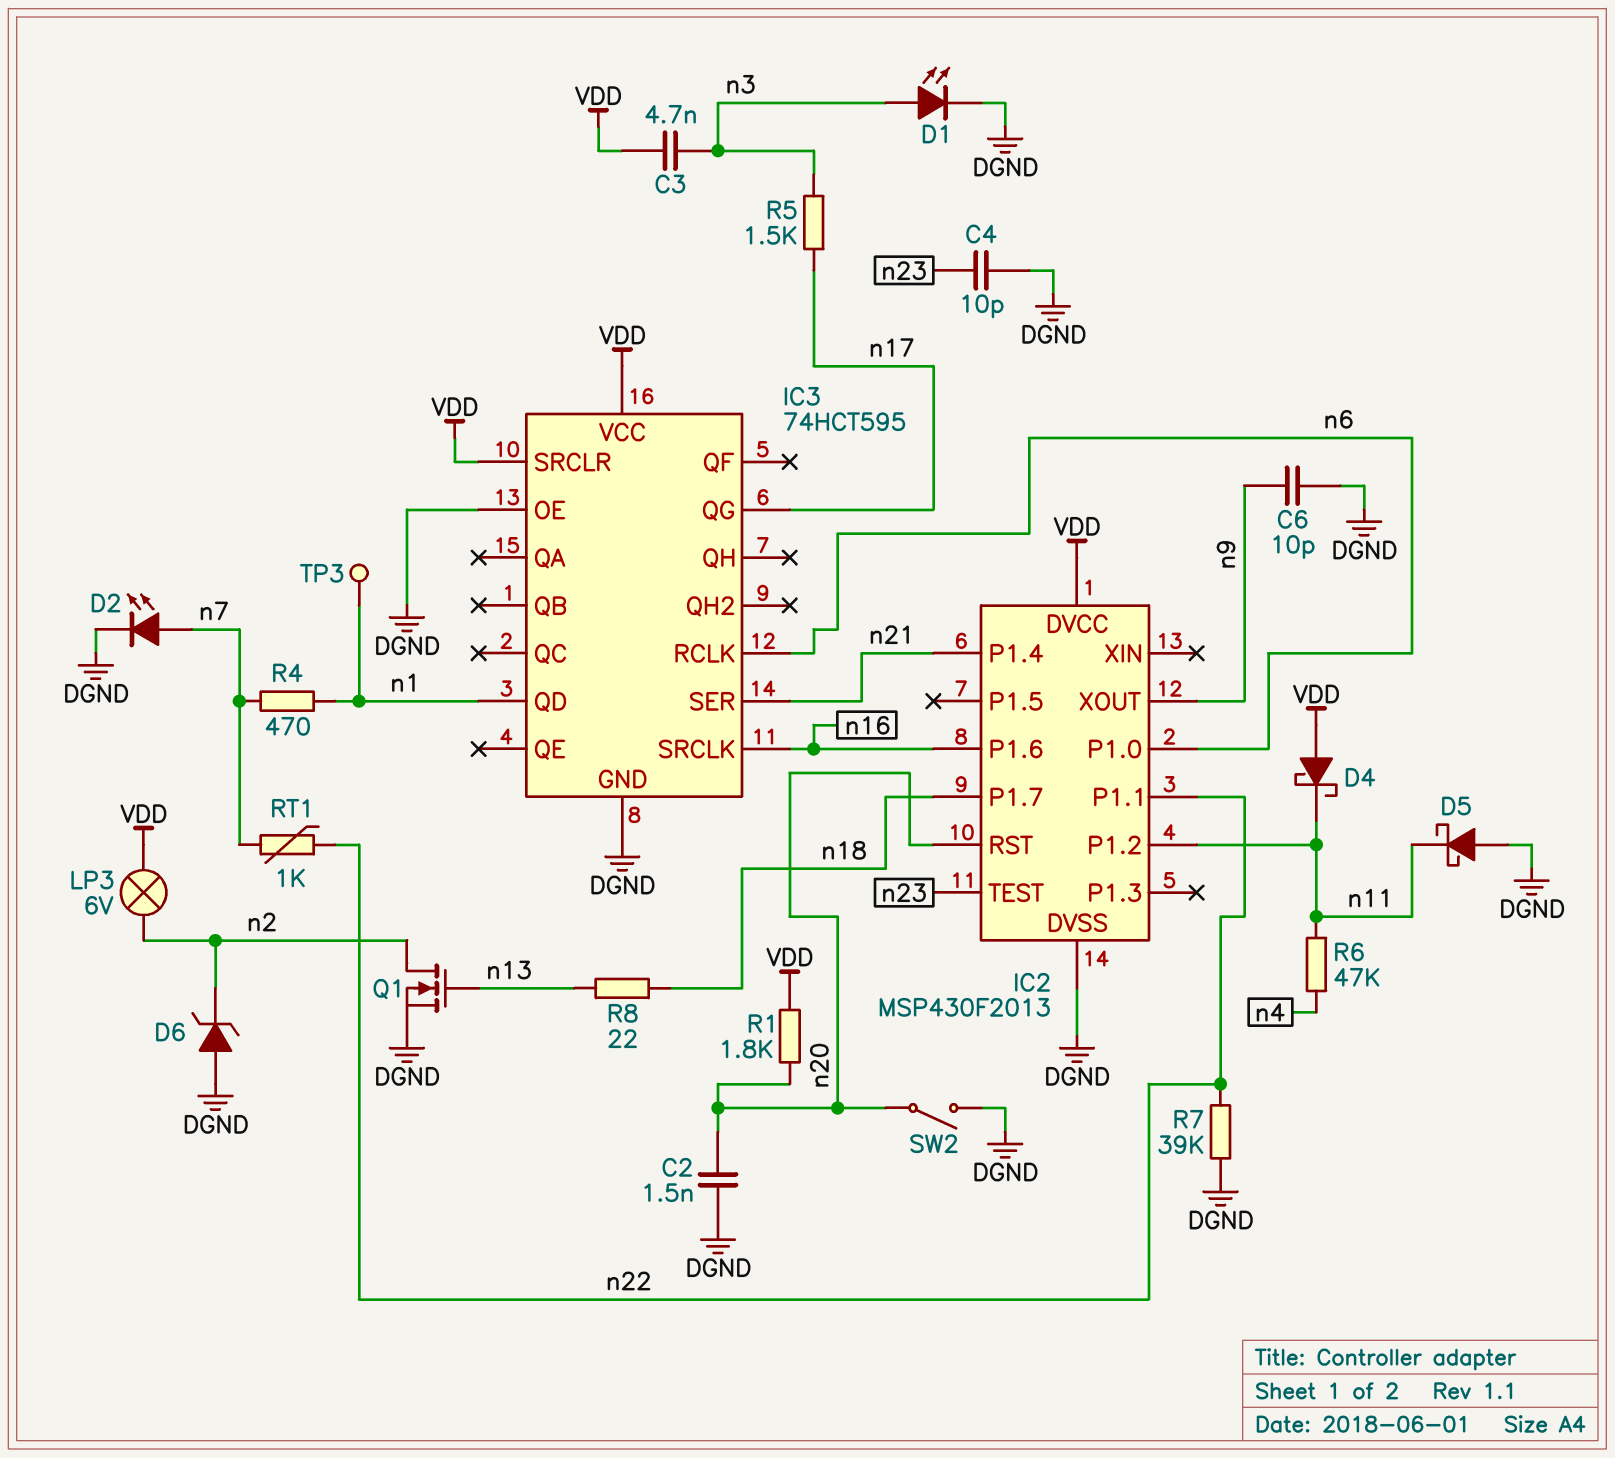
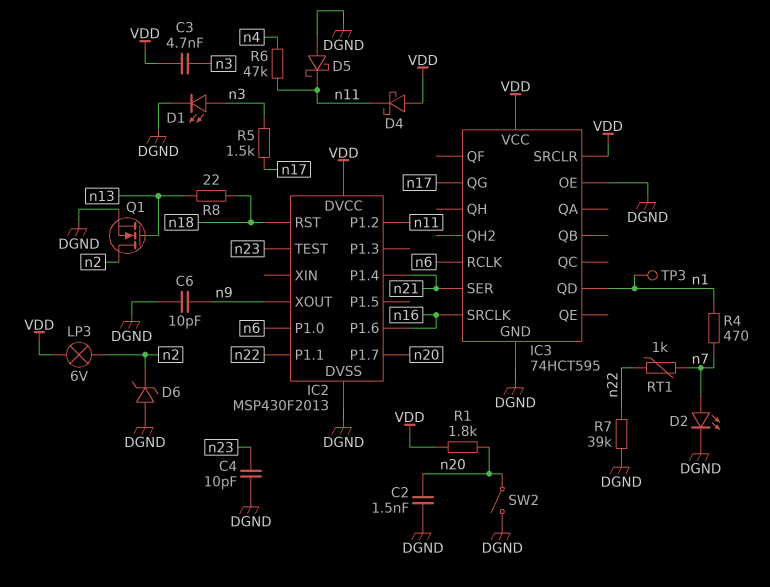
IC2 pin P1.7: n18 -> n20
IC2 pin RST: n20 -> n18

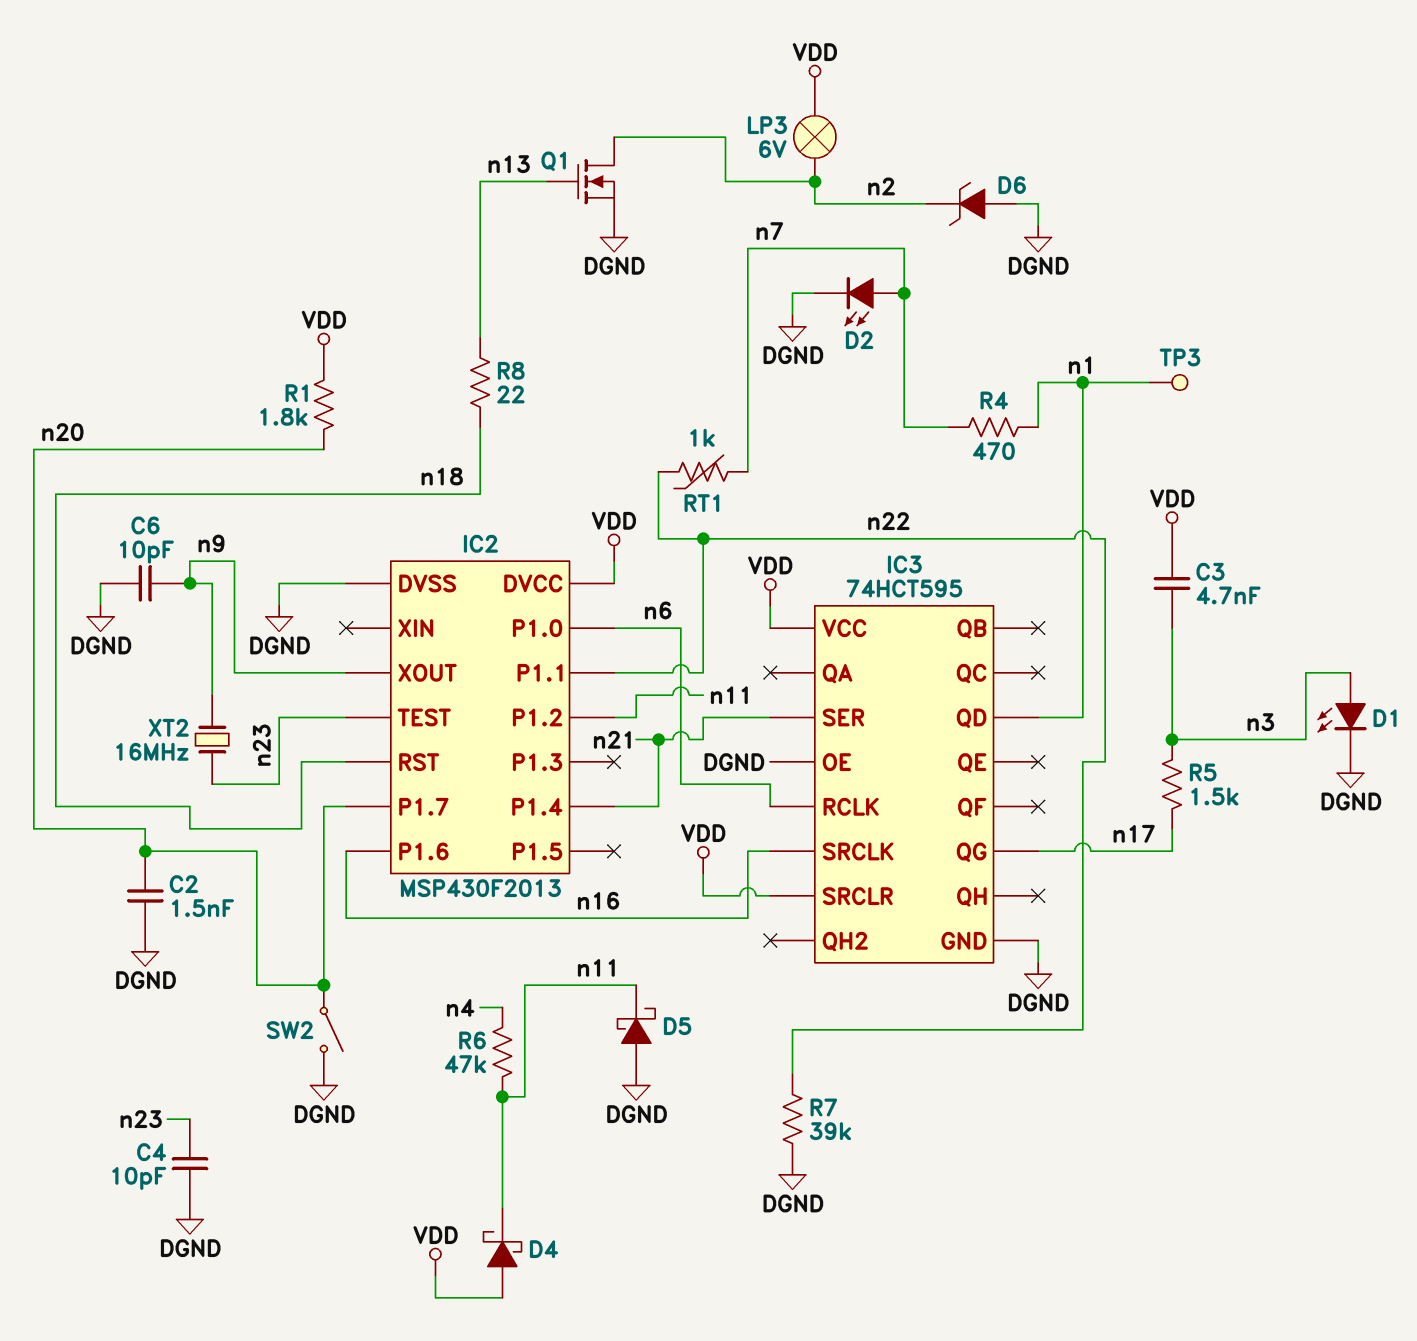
XT2: none -> 16MHz (n9, n23)

